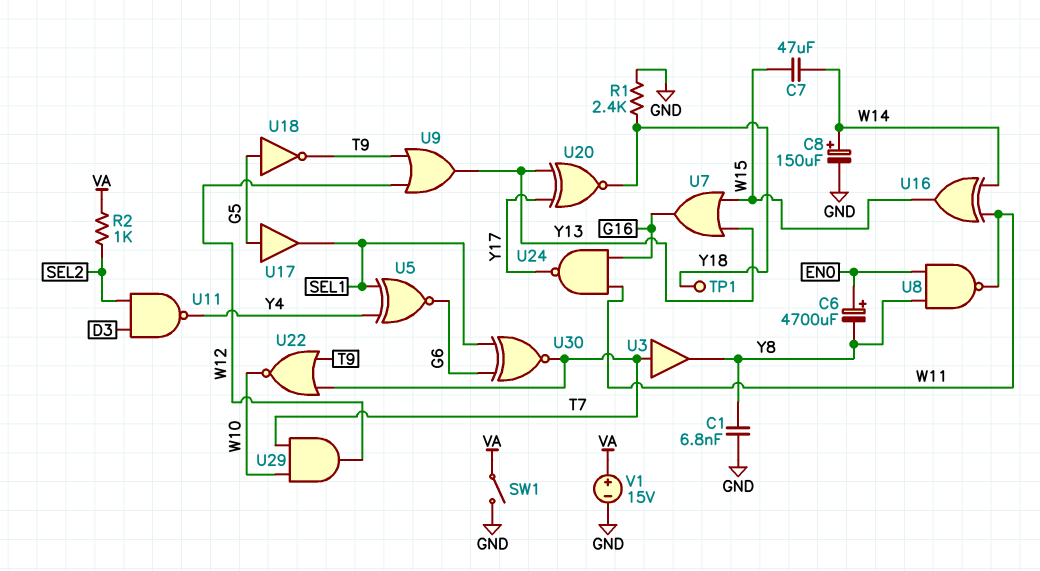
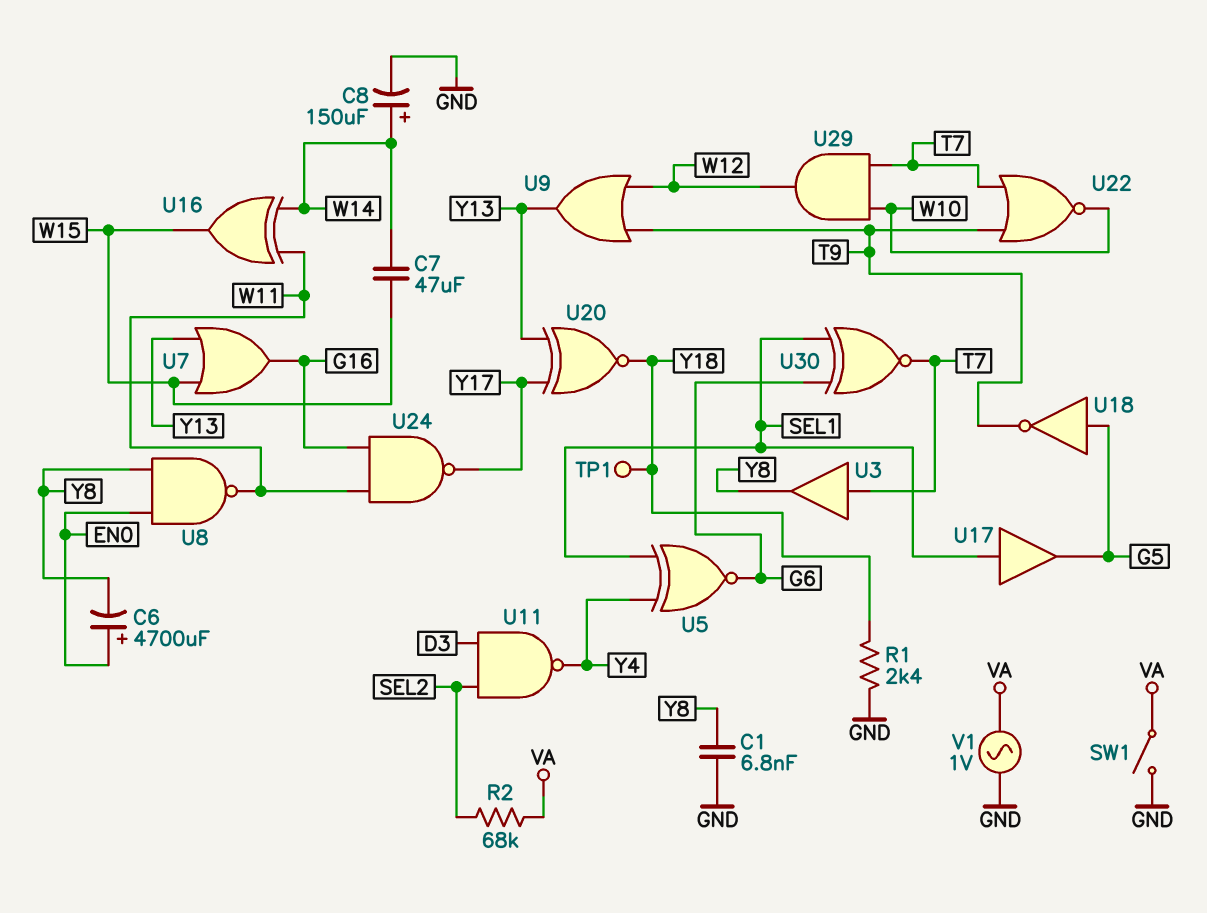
R2: 1k (SEL2, VA) -> 68k (SEL2, VA)
U17: buffer (in G5, out SEL1) -> buffer (in SEL1, out G5)
V1: 15V (plus VA, minus GND) -> AC 1V (GND, VA)

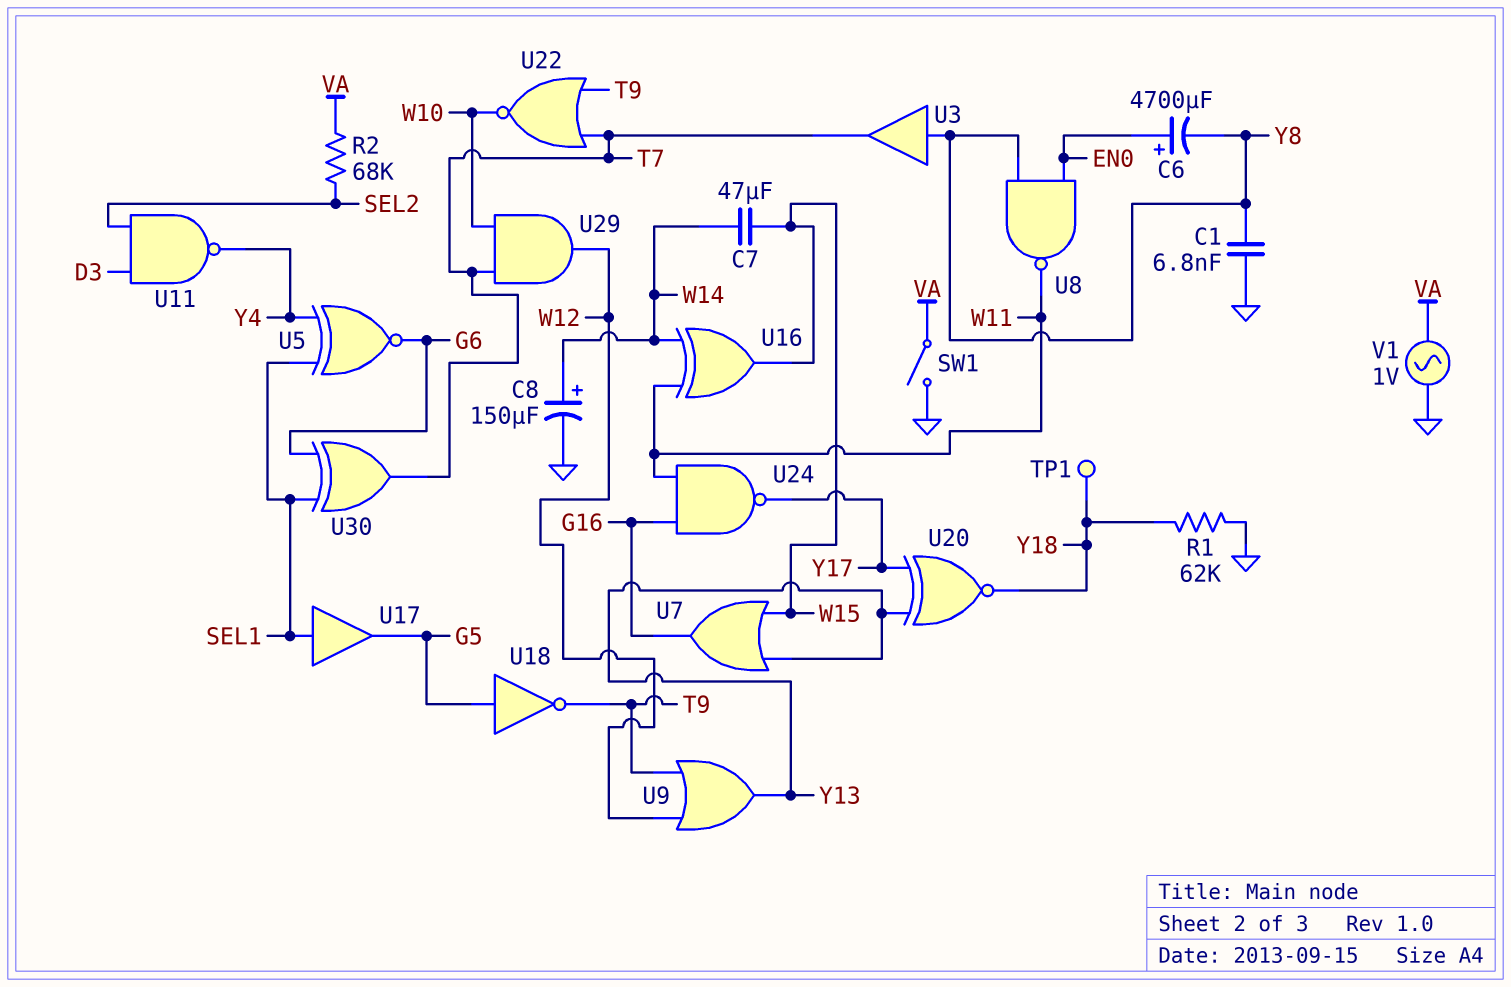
R1: 2.4k (GND, Y18) -> 62k (GND, Y18)
U3: buffer (in T7, out Y8) -> buffer (in Y8, out T7)
U30: XNOR (in G6, in SEL1, out T7) -> XOR (in G6, in SEL1, out T7)

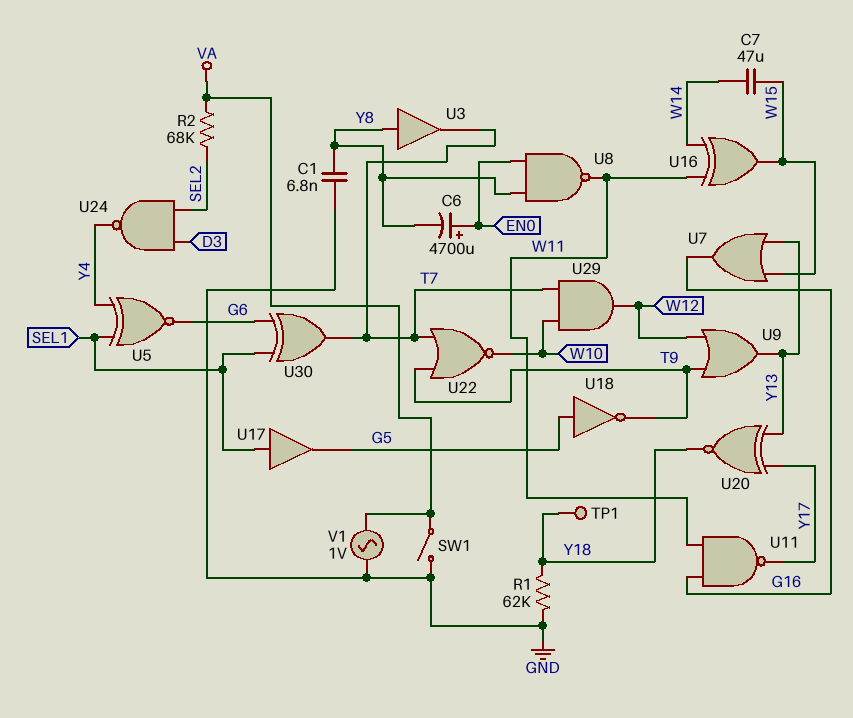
C8: 150uF (plus W14, minus GND) -> none
U11: NAND (in D3, in SEL2, out Y4) -> NAND (in G16, in W11, out Y17)
U24: NAND (in G16, in W11, out Y17) -> NAND (in D3, in SEL2, out Y4)

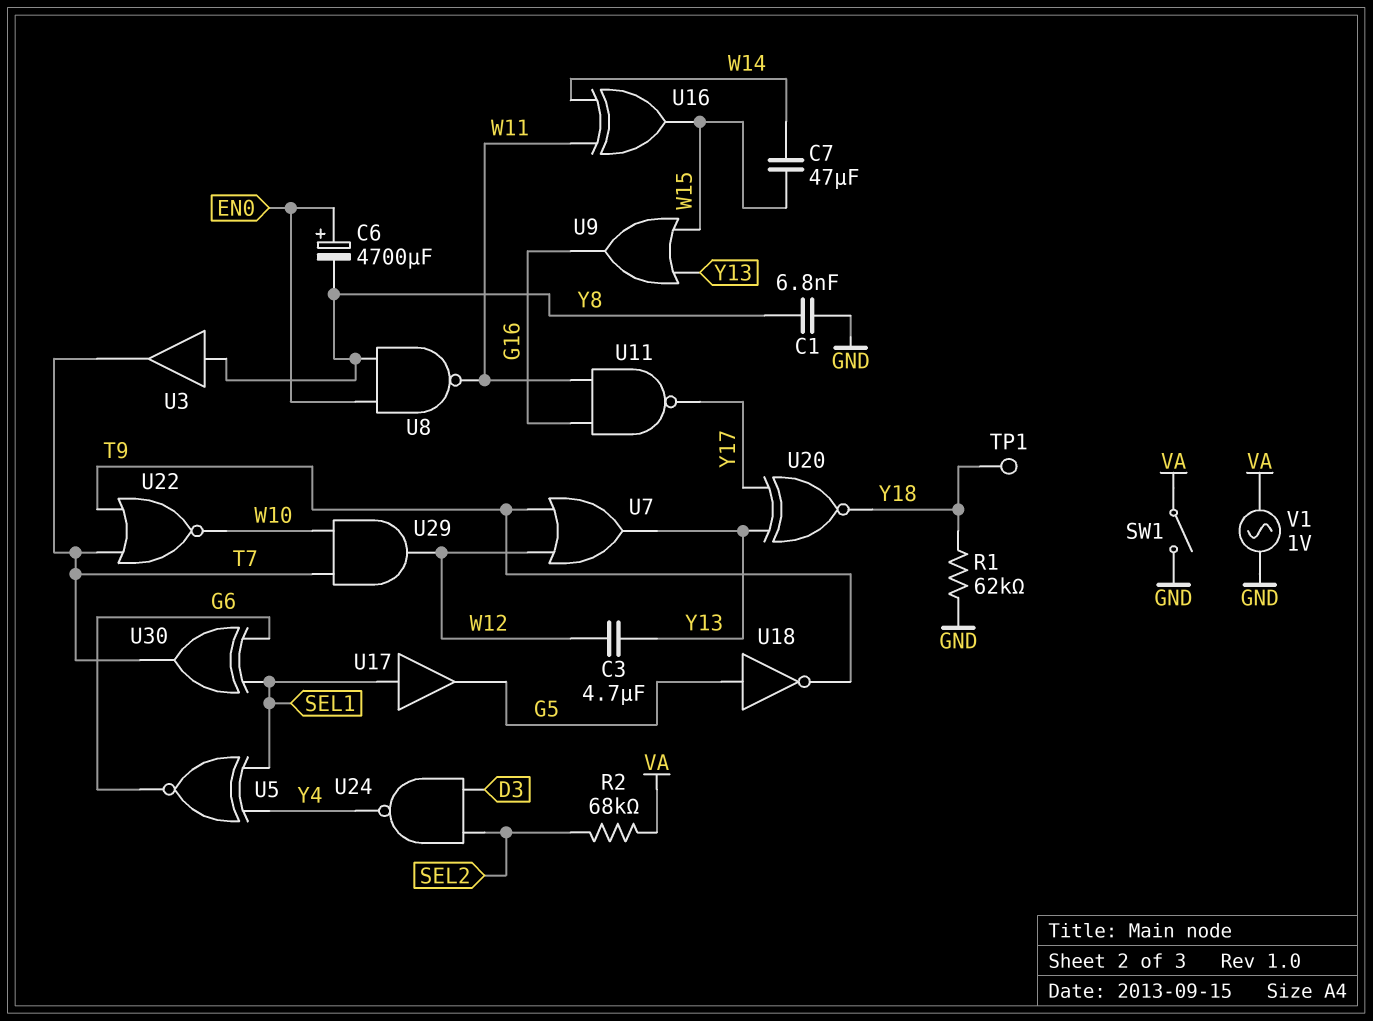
C3: none -> 4.7uF (W12, Y13)
U7: OR (in W15, in Y13, out G16) -> OR (in T9, in W12, out Y13)
U9: OR (in T9, in W12, out Y13) -> OR (in W15, in Y13, out G16)

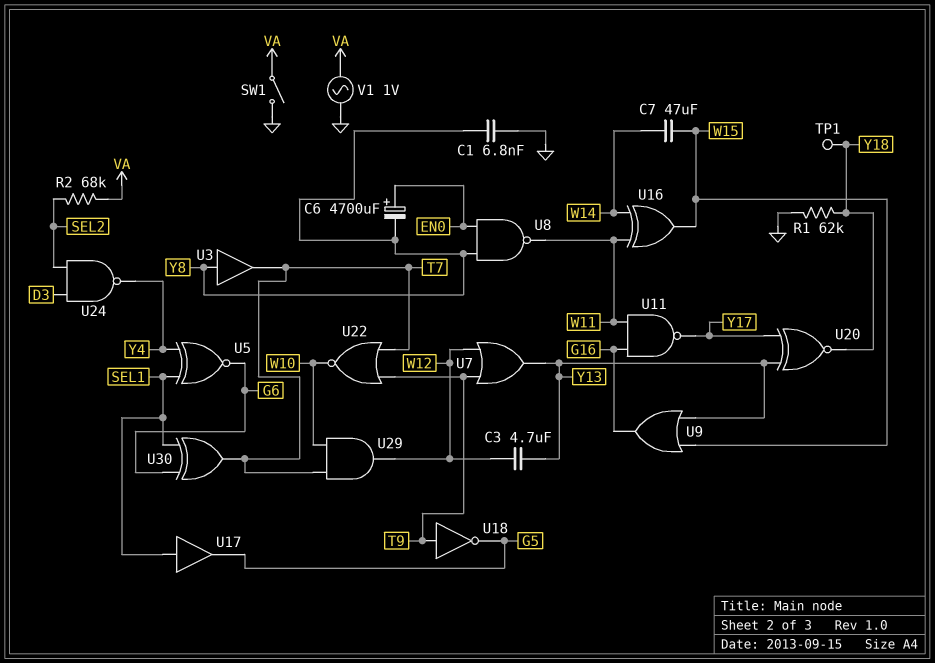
U18: NOT (in G5, out T9) -> NOT (in T9, out G5)

